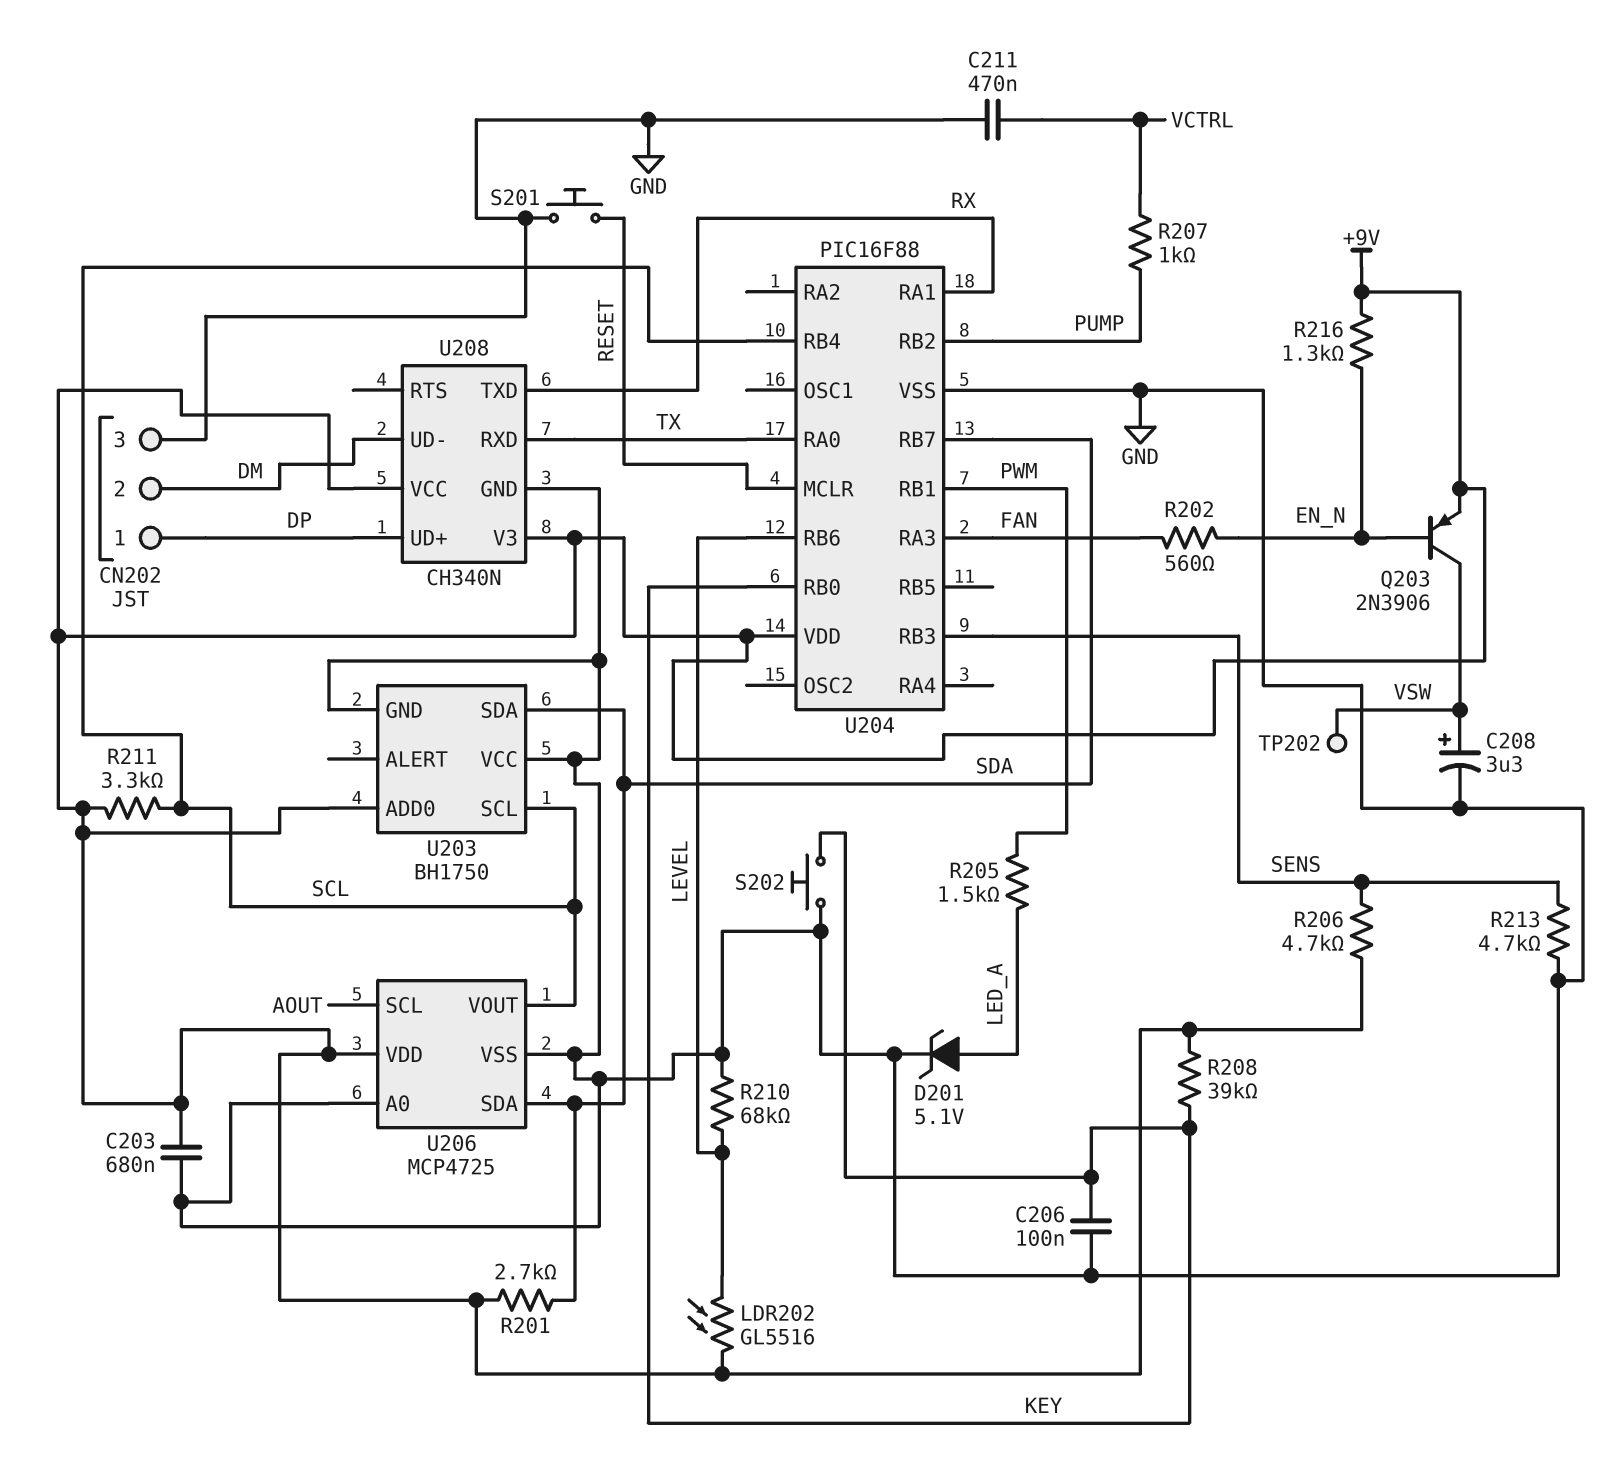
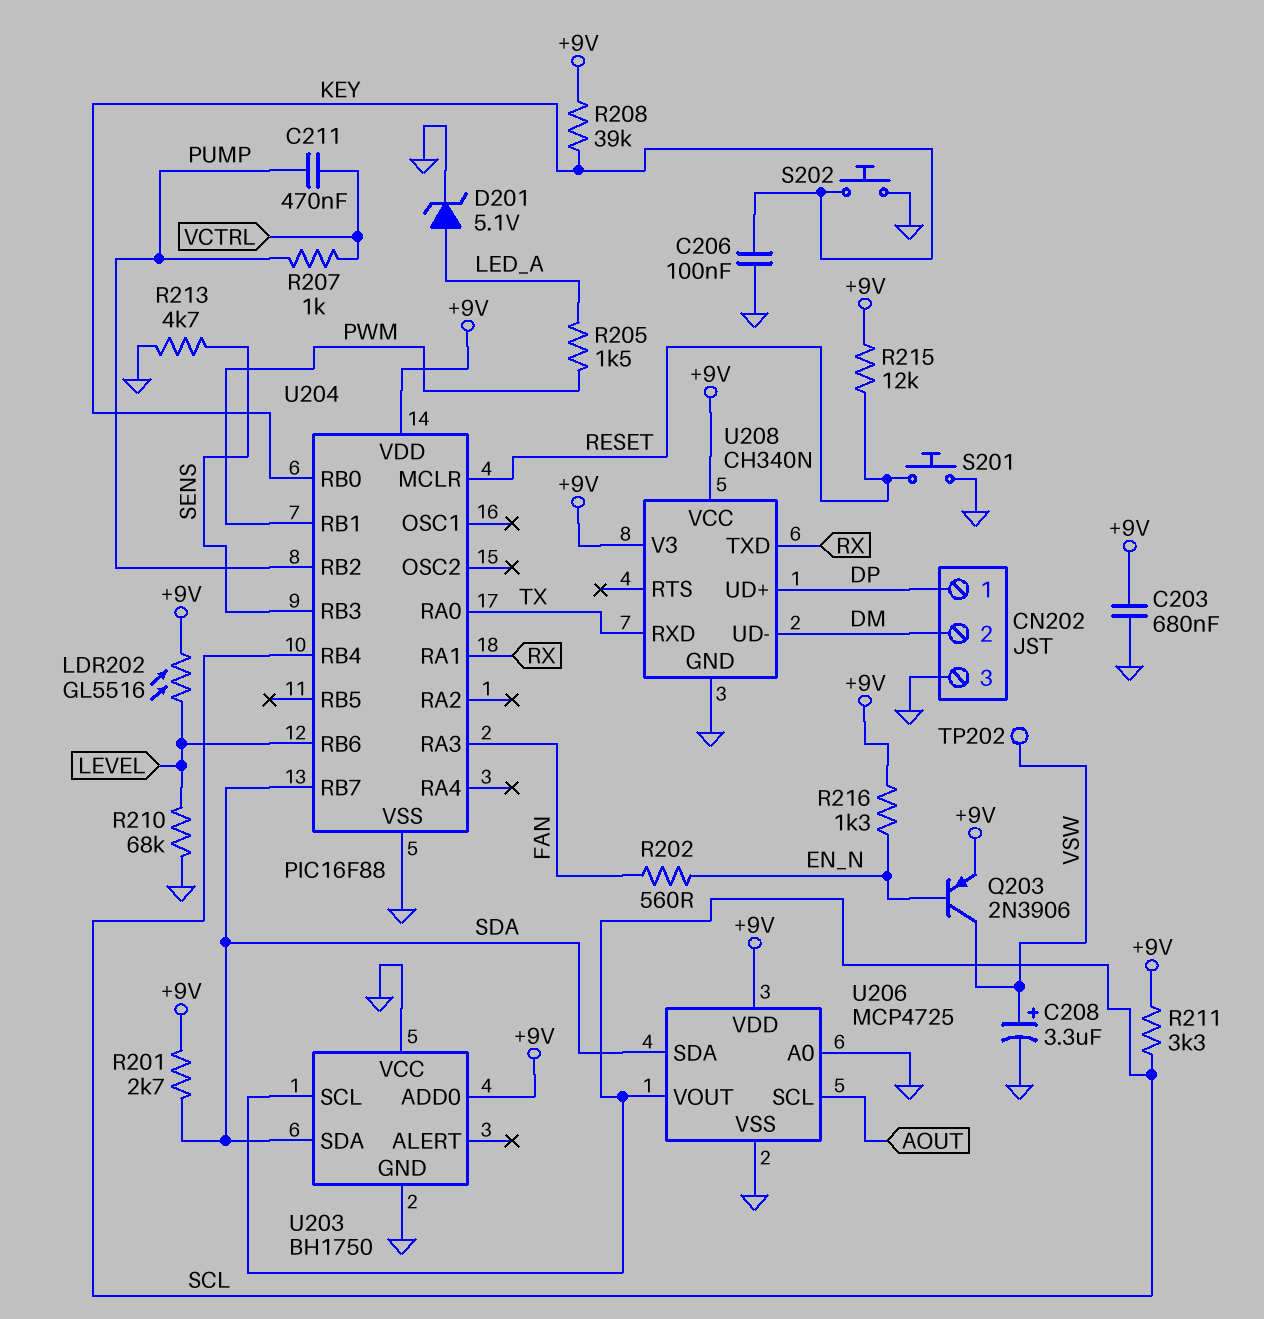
C211: 470nF (GND, VCTRL) -> 470nF (PUMP, VCTRL)
R206: 4.7k (+9V, SENS) -> none
R215: none -> 12k (+9V, RESET)

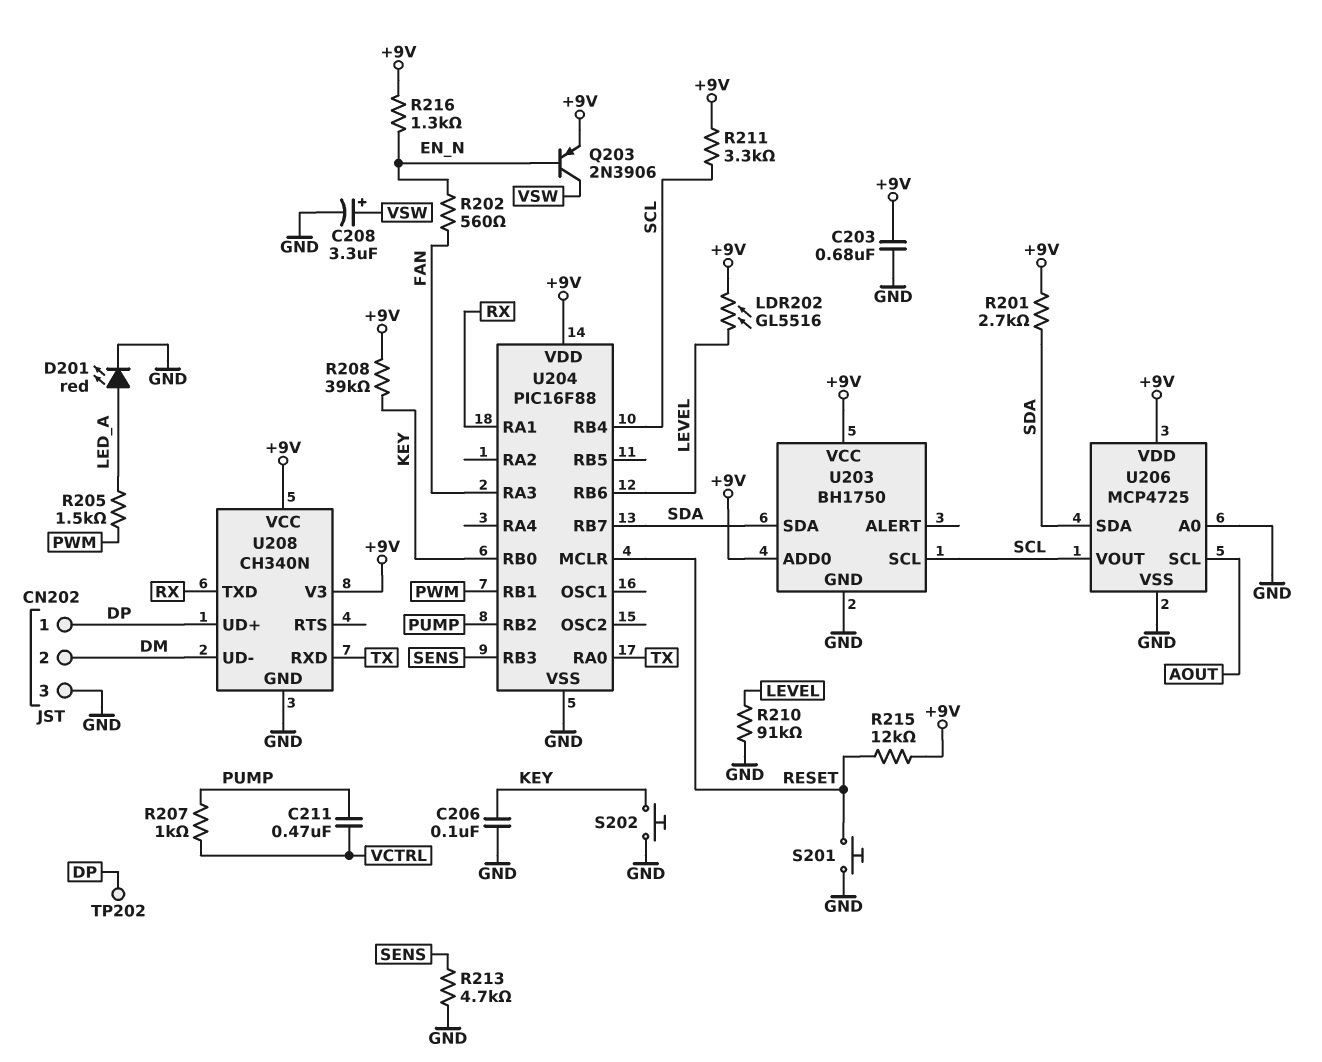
D201: zener 5.1V (A LED_A, K GND) -> LED red (A LED_A, K GND)
R210: 68k (GND, LEVEL) -> 91k (GND, LEVEL)
TP202: test point (VSW) -> test point (DP)
U203 pin VCC: GND -> +9V

